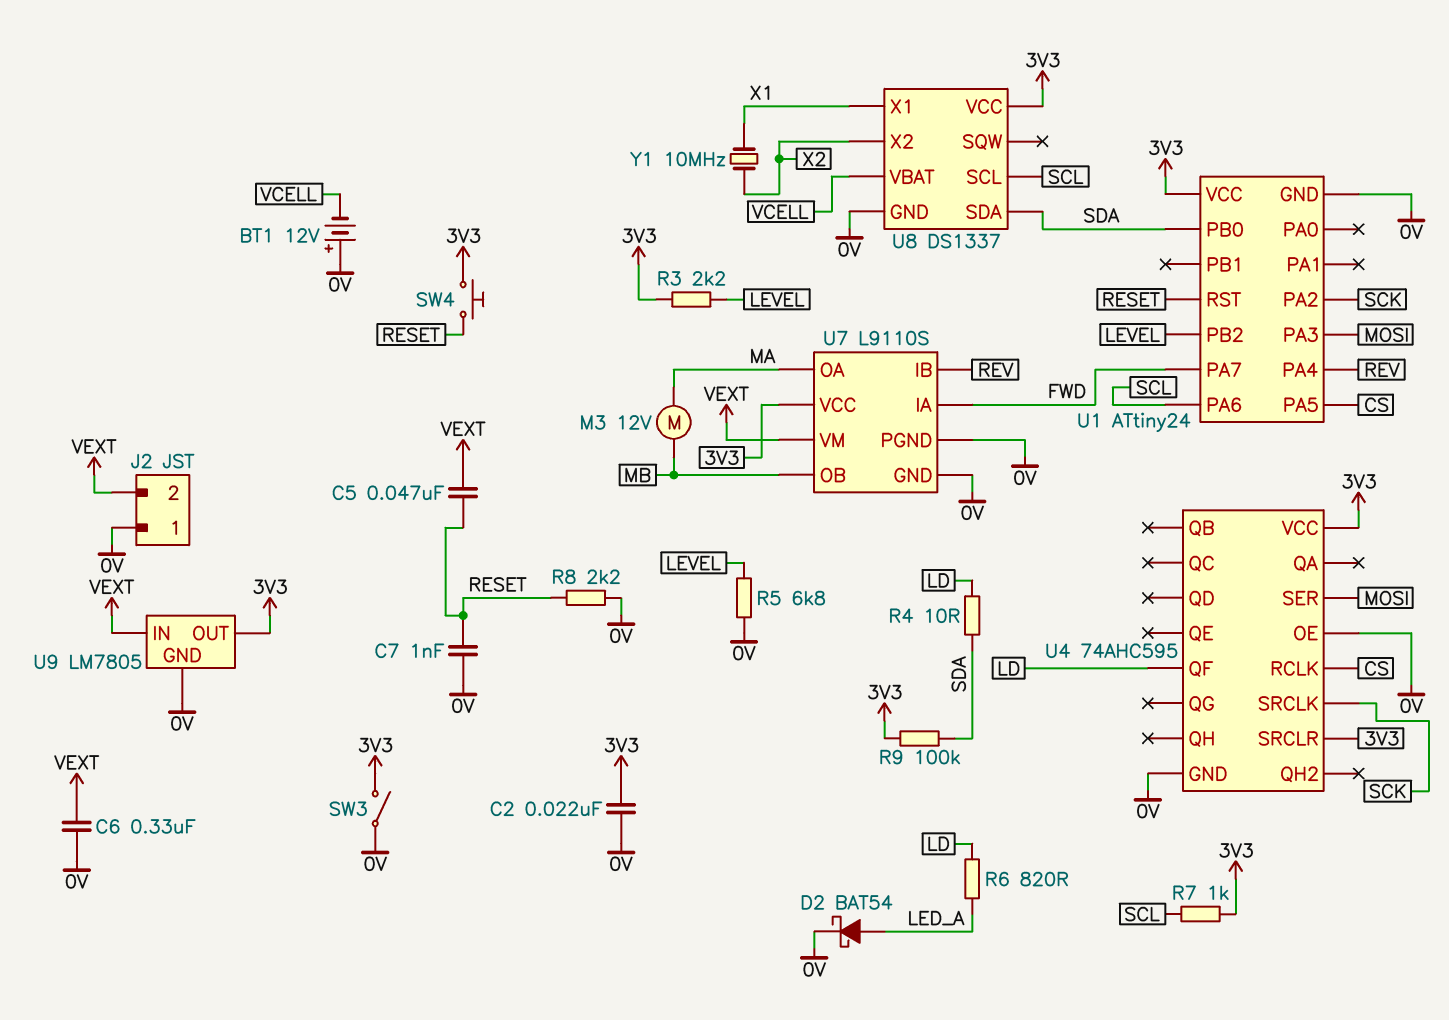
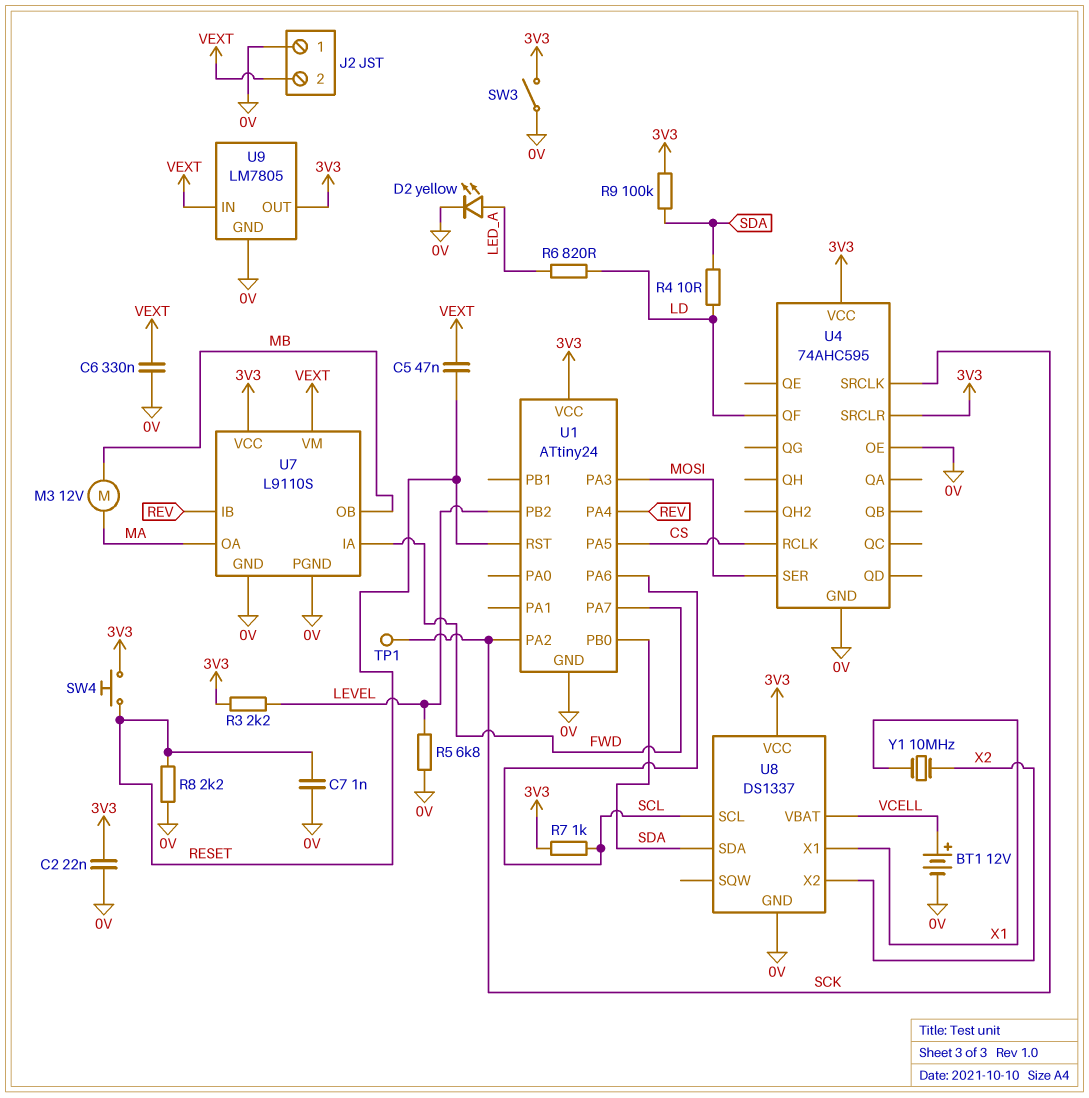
BT1: 12V (plus 0V, minus VCELL) -> 12V (plus VCELL, minus 0V)
D2: schottky BAT54 (A LED_A, K 0V) -> LED yellow (A LED_A, K 0V)
TP1: none -> test point (SCK)

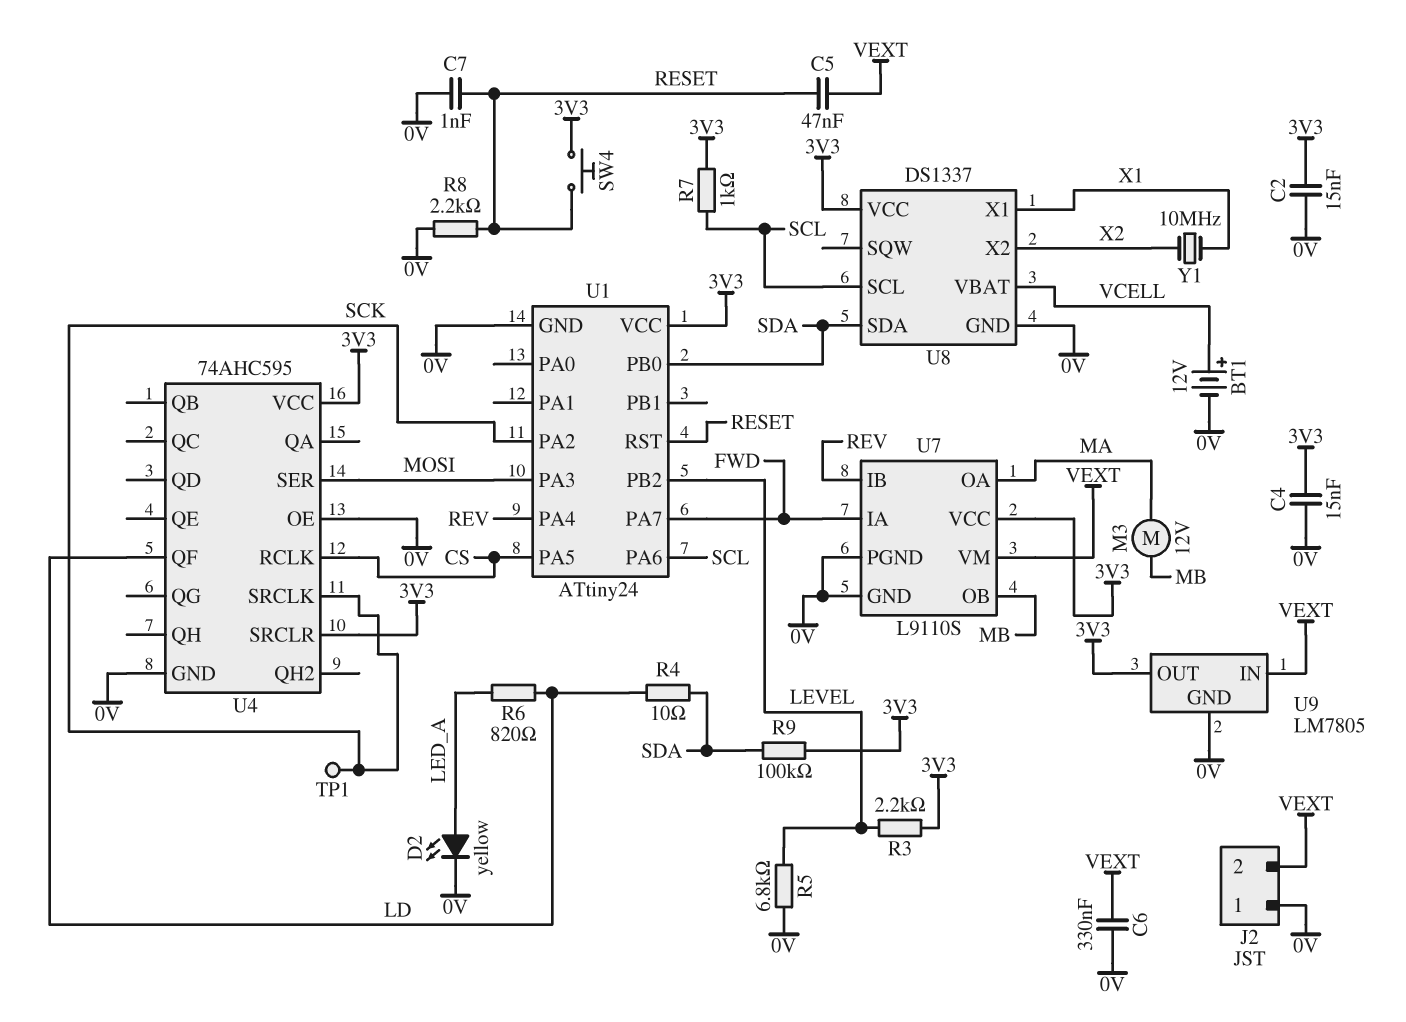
C2: 22nF (0V, 3V3) -> 15nF (0V, 3V3)
C4: none -> 15nF (0V, 3V3)
SW3: switch (0V, 3V3) -> none

